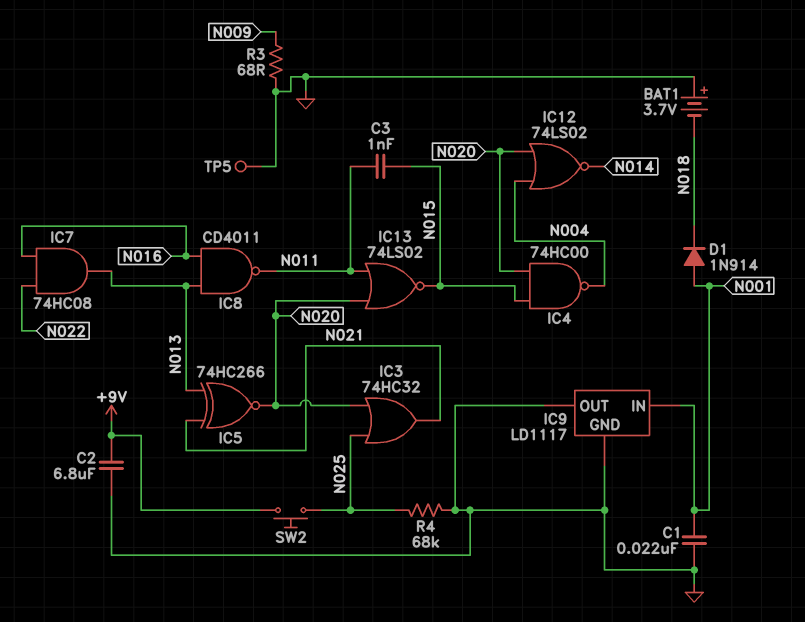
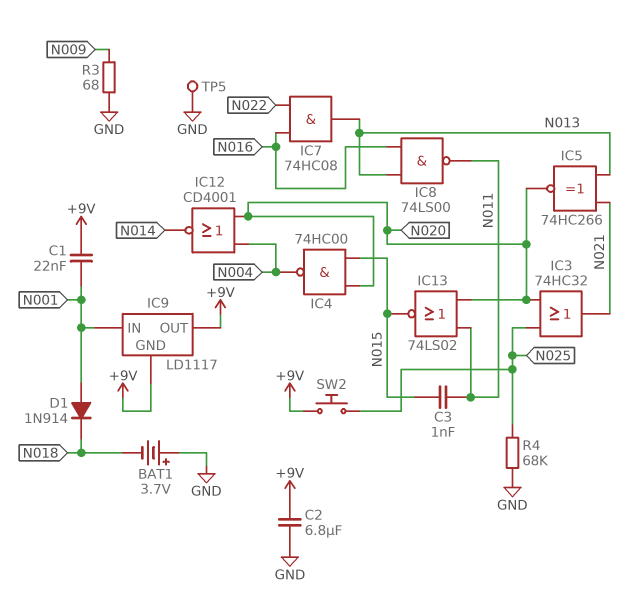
C1: 22nF (GND, N001) -> 22nF (+9V, N001)
IC8: NAND CD4011 (in N013, in N016, out N011) -> NAND 74LS00 (in N013, in N016, out N011)
IC9 pin GND: GND -> +9V
IC9 pin OUT: GND -> +9V
IC12: NOR 74LS02 (in N004, in N020, out N014) -> NOR CD4001 (in N004, in N020, out N014)

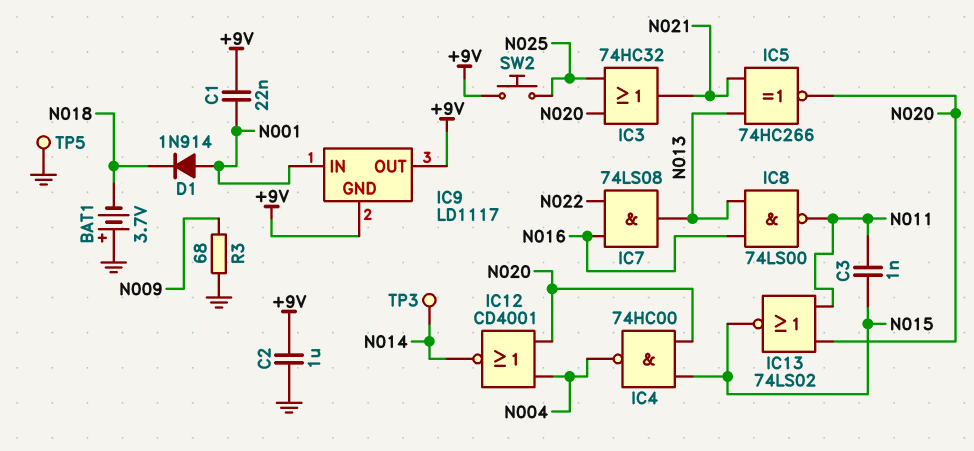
C2: 6.8uF (+9V, GND) -> 1uF (+9V, GND)
IC7: AND 74HC08 (in N016, in N022, out N013) -> AND 74LS08 (in N016, in N022, out N013)
R4: 68k (GND, N025) -> none
TP3: none -> test point (N014)

